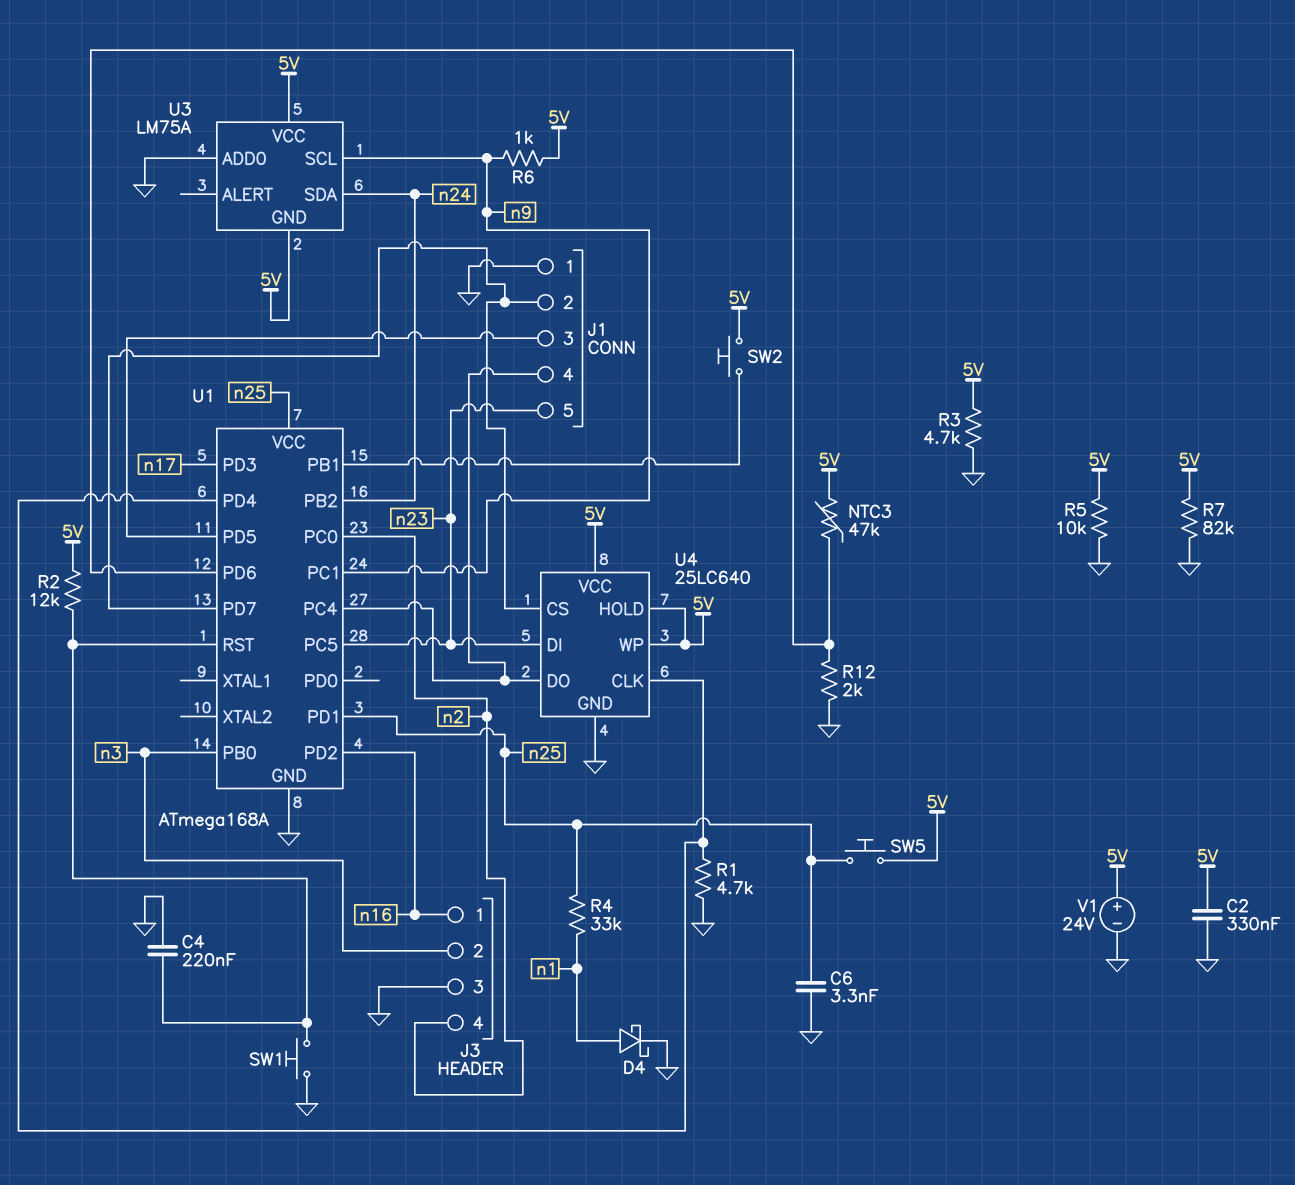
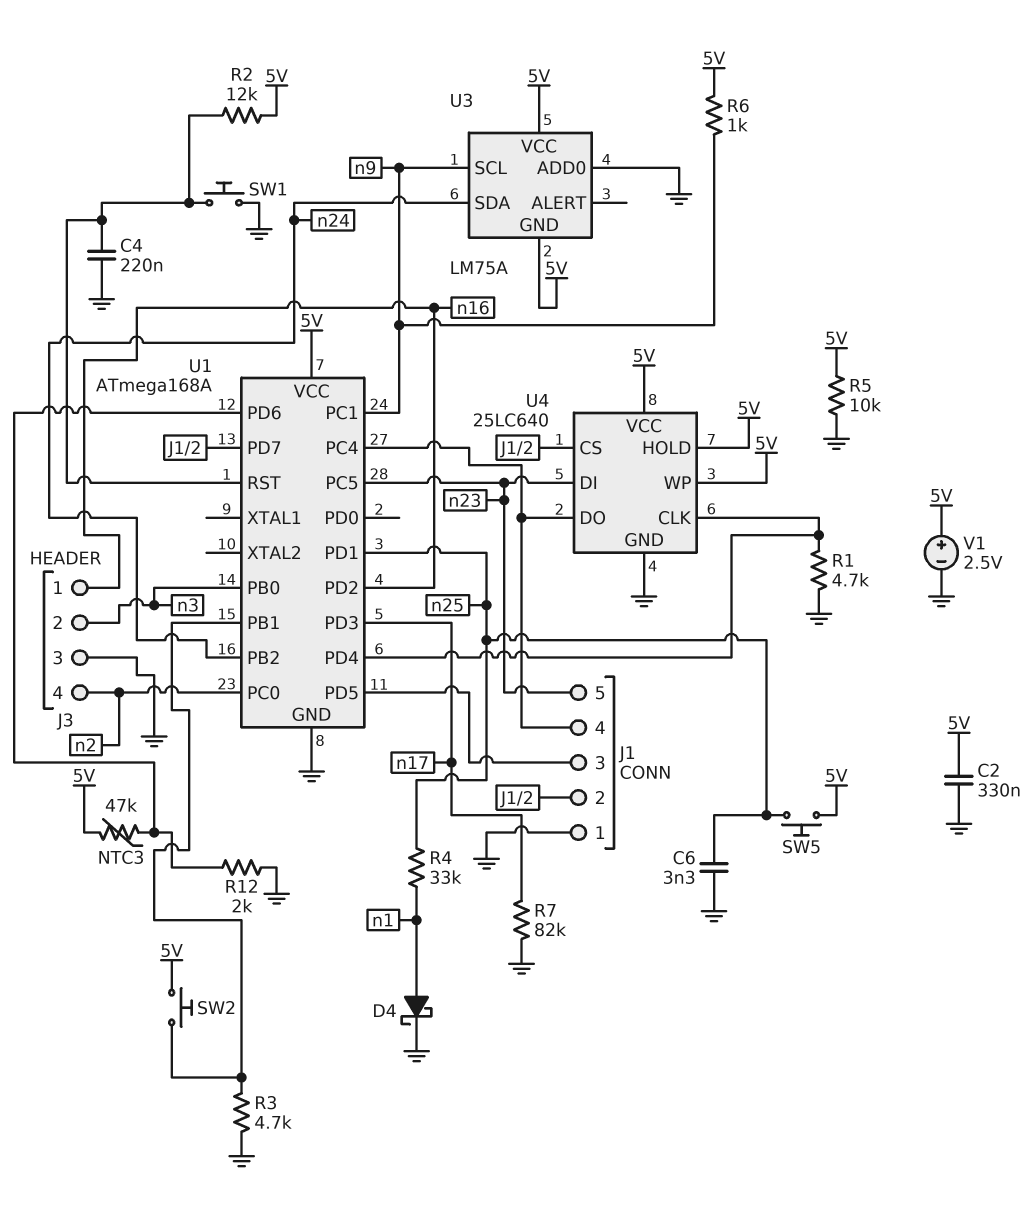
R3: 4.7k (5V, GND) -> 4.7k (GND, U1/PB1)
R7: 82k (5V, GND) -> 82k (GND, n17)
U1 pin VCC: n25 -> 5V
V1: 24V (plus 5V, minus GND) -> 2.5V (plus 5V, minus GND)

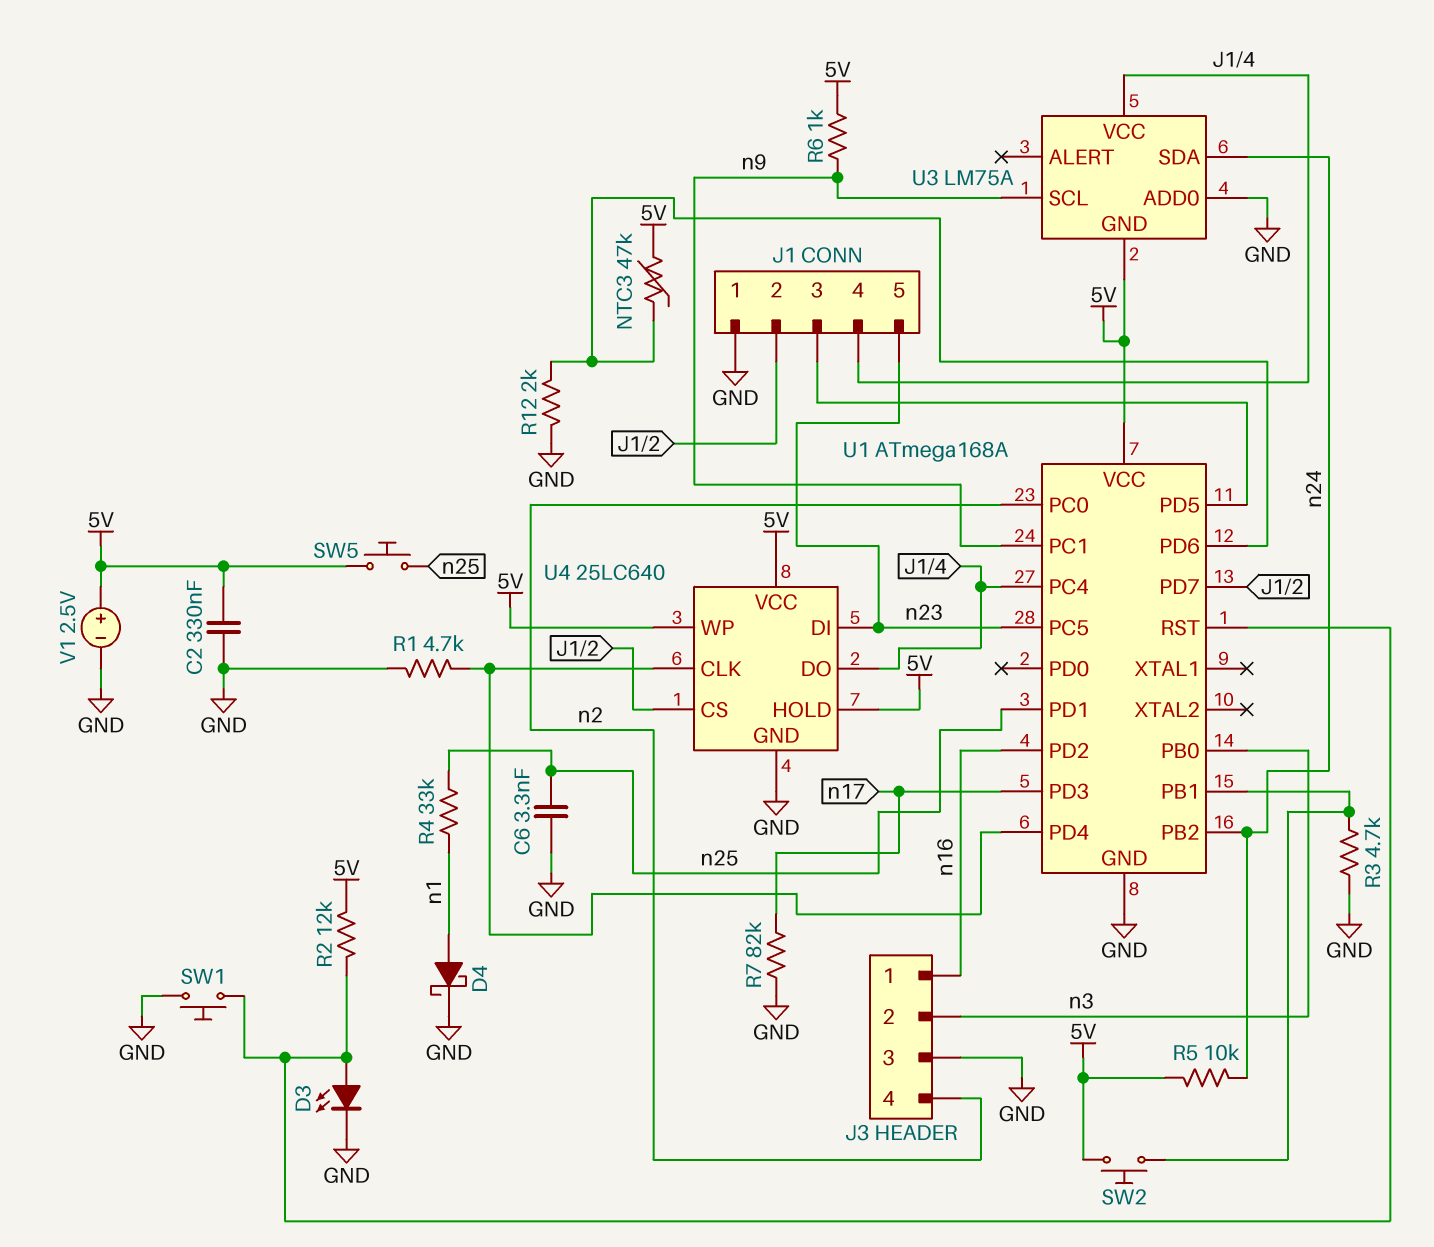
C4: 220nF (GND, U1/RST) -> none
D3: none -> LED (A U1/RST, K GND)
R5: 10k (5V, GND) -> 10k (5V, n24)
U3 pin VCC: 5V -> J1/4

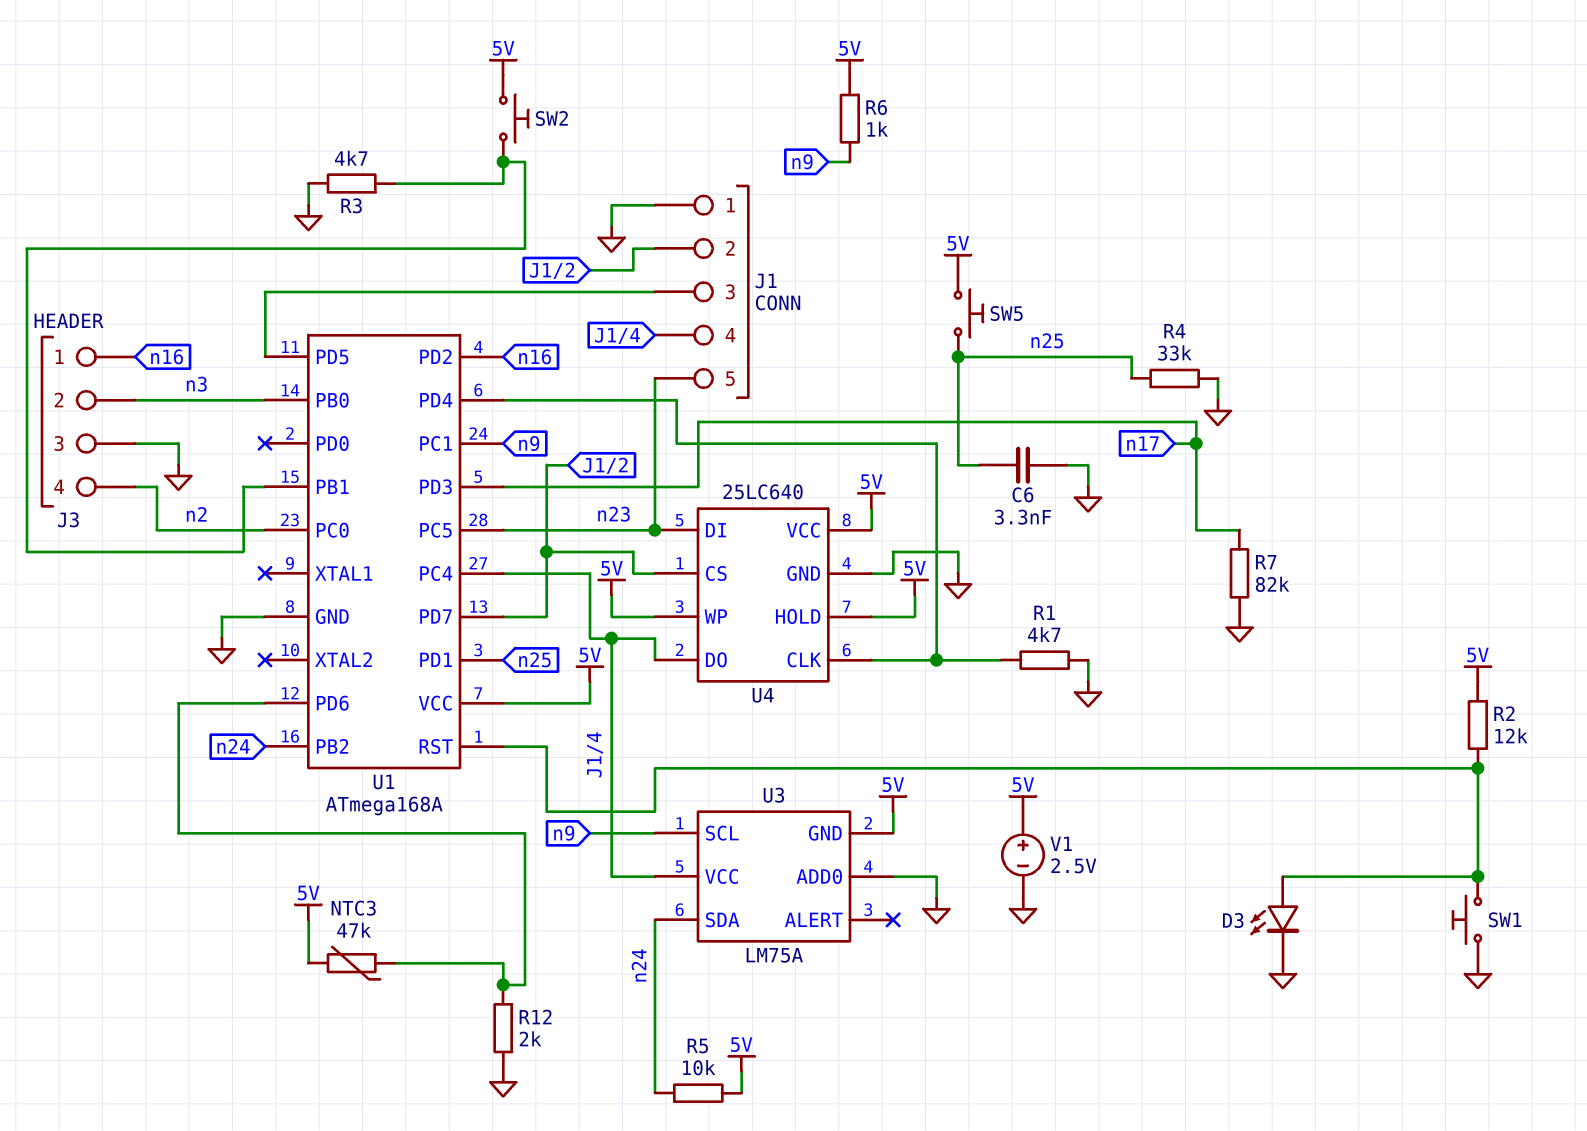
C2: 330nF (5V, GND) -> none
D4: schottky (A n1, K GND) -> none
R4: 33k (n1, n25) -> 33k (GND, n25)

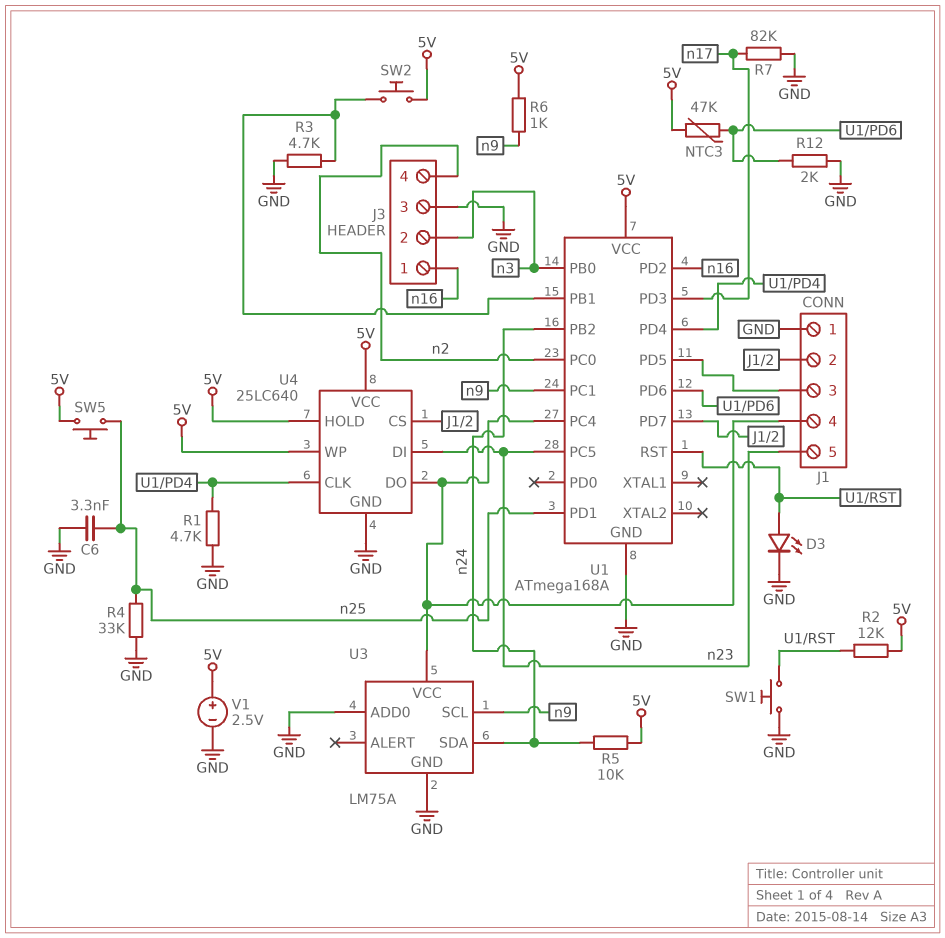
U3 pin GND: 5V -> GND

